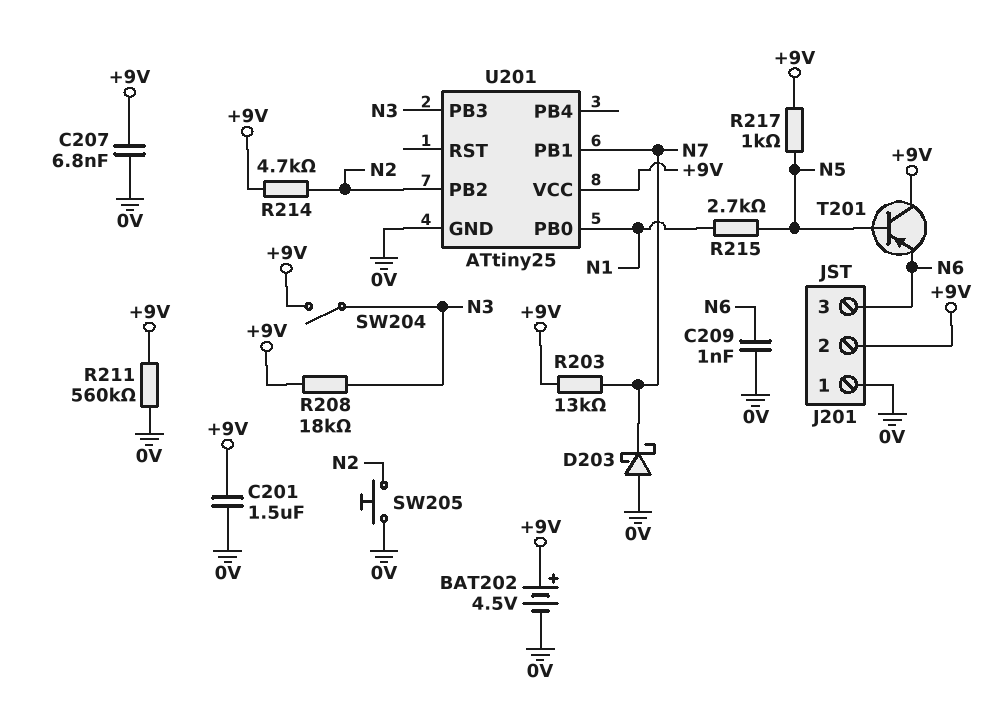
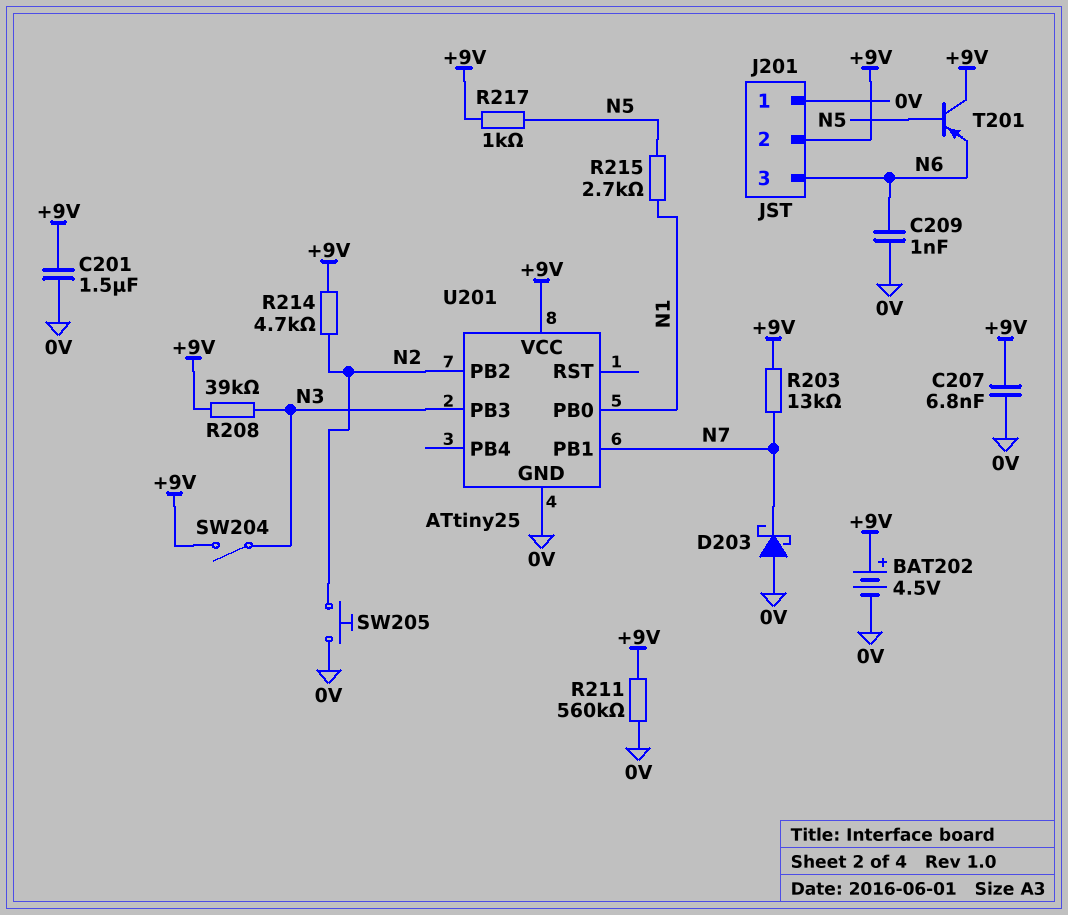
R208: 18k (+9V, N3) -> 39k (+9V, N3)

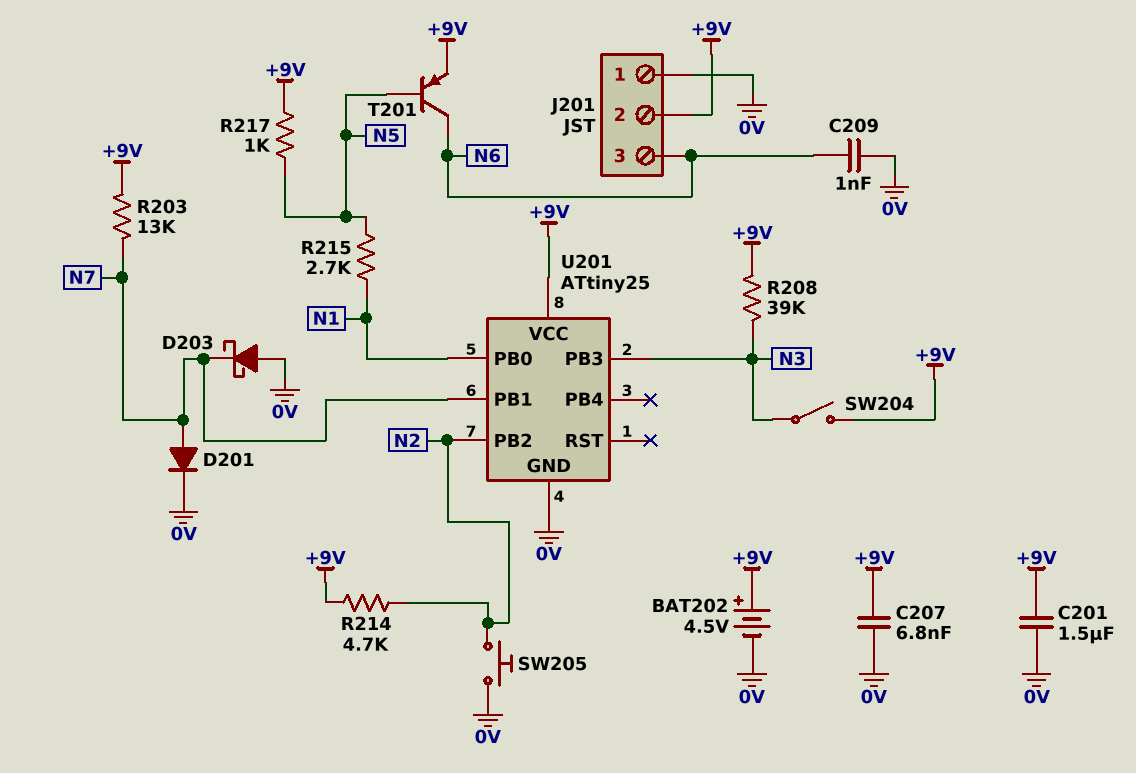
D201: none -> diode (A N7, K 0V)
R211: 560k (+9V, 0V) -> none
T201: PNP (B N5, C +9V, E N6) -> PNP (B N5, C N6, E +9V)

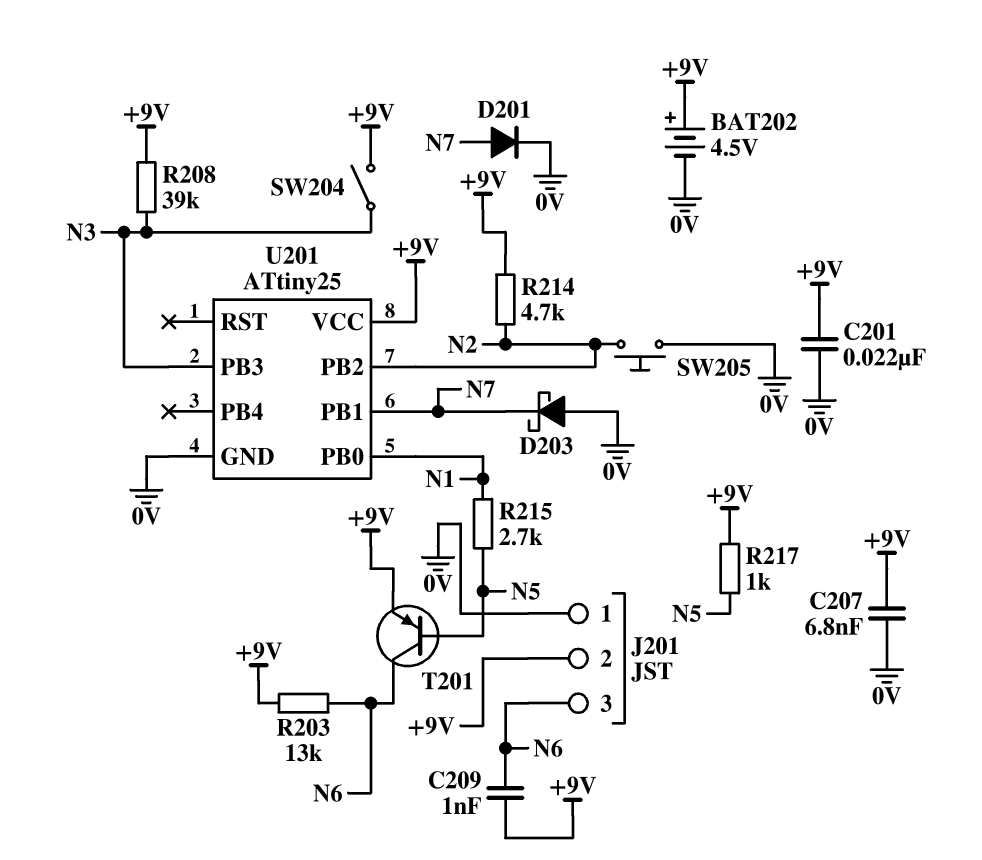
C201: 1.5uF (+9V, 0V) -> 22nF (+9V, 0V)
C209: 1nF (0V, N6) -> 1nF (+9V, N6)
R203: 13k (+9V, N7) -> 13k (+9V, N6)

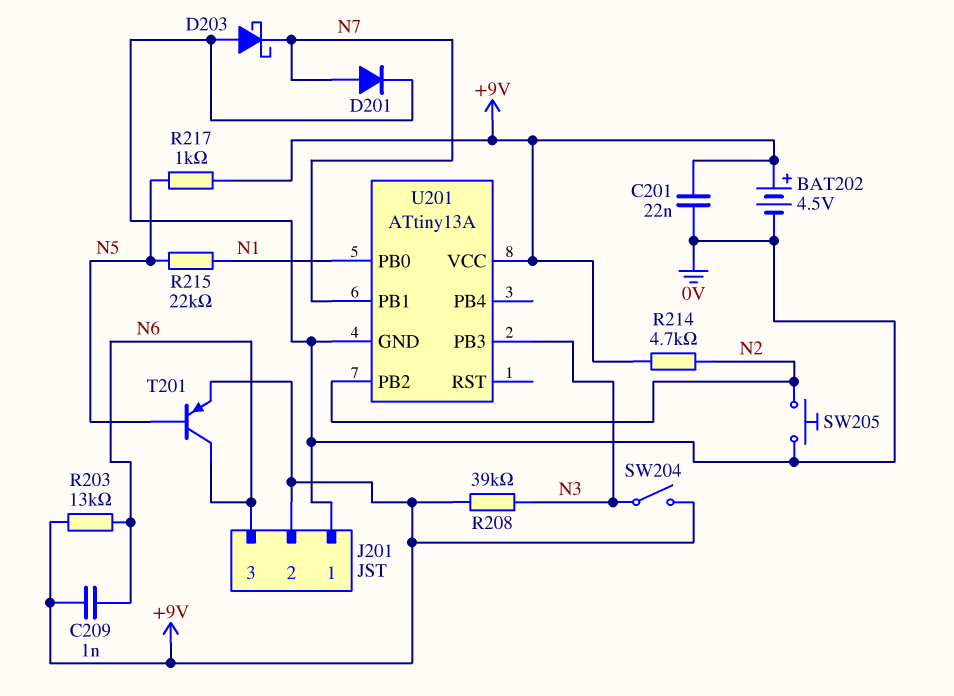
C207: 6.8nF (+9V, 0V) -> none
R215: 2.7k (N1, N5) -> 22k (N1, N5)
U201: ATtiny25 -> ATtiny13A

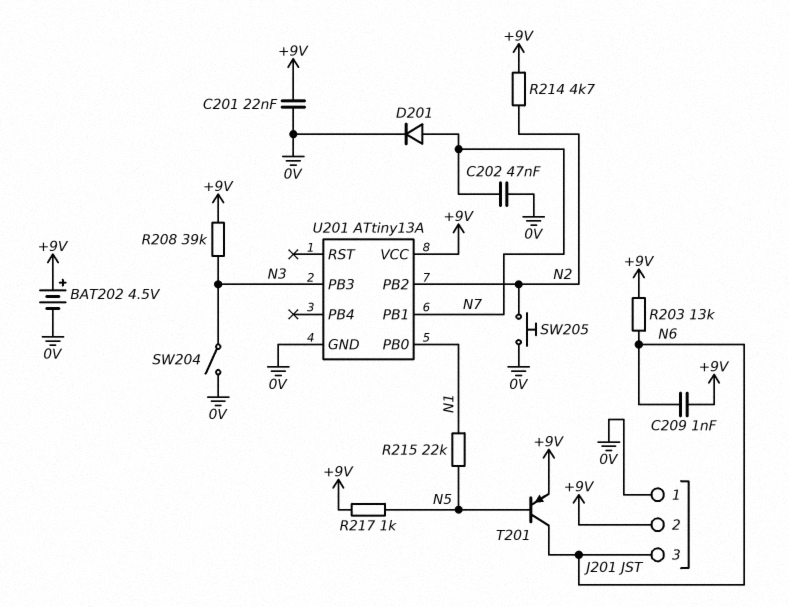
C202: none -> 47nF (0V, N7)
D203: schottky (A 0V, K N7) -> none
SW204: switch (+9V, N3) -> switch (0V, N3)

